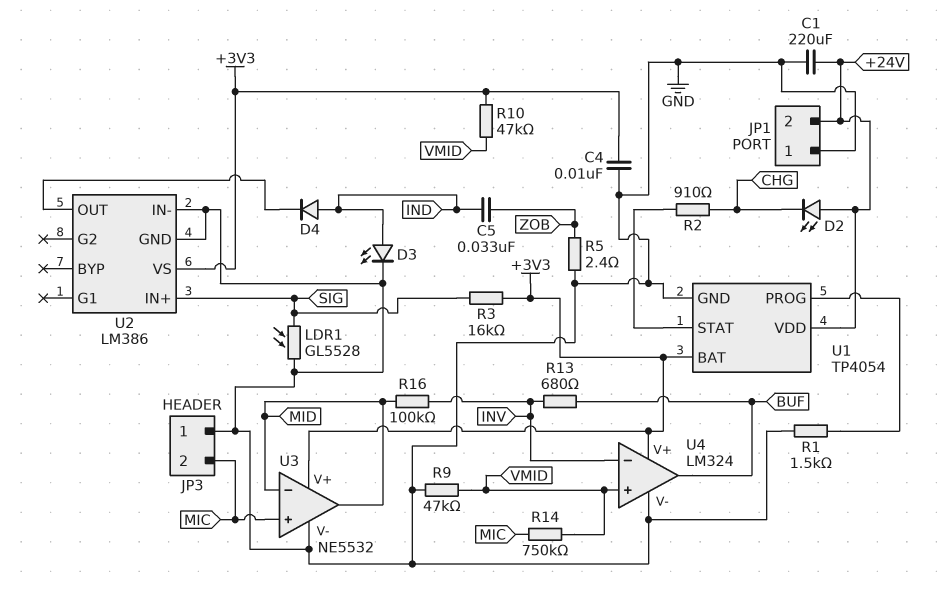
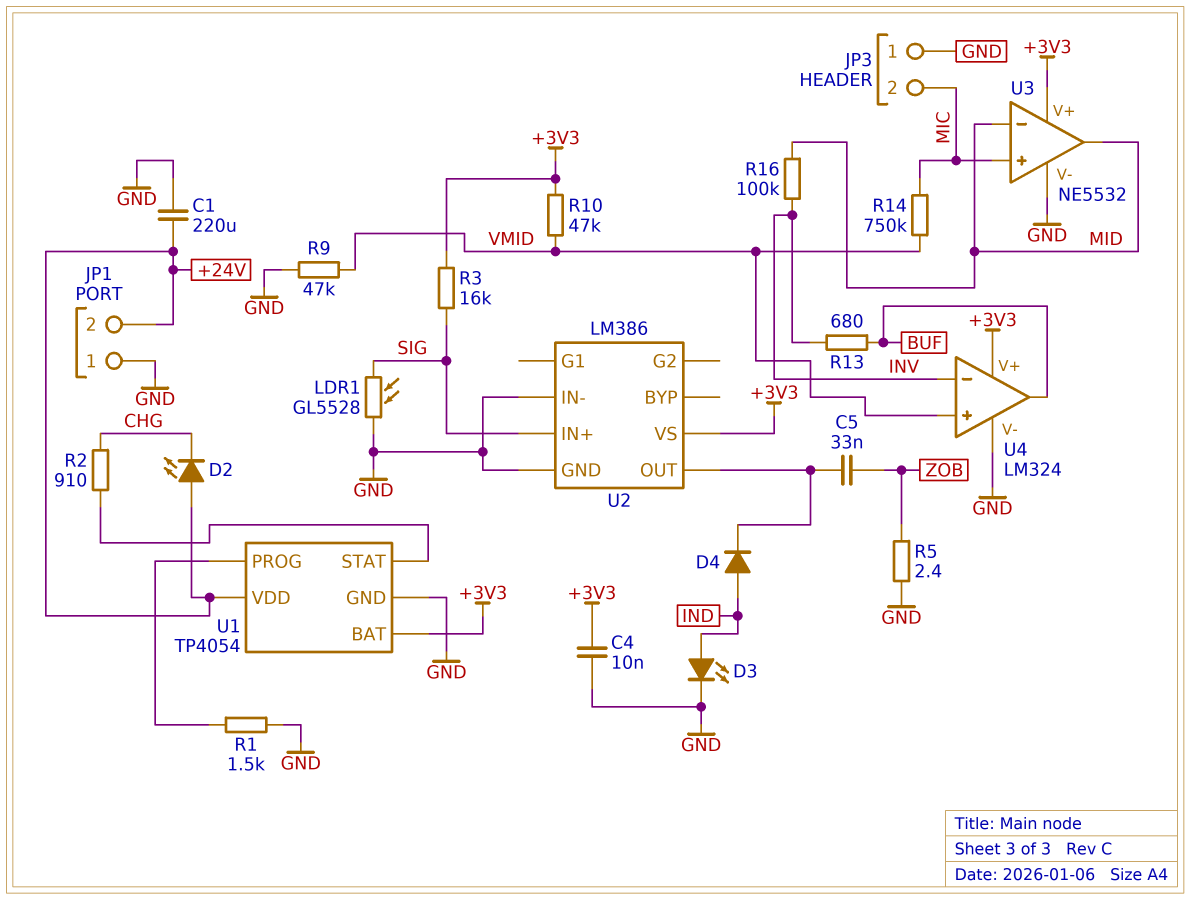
C5: 33nF (IND, ZOB) -> 33nF (U2/OUT, ZOB)

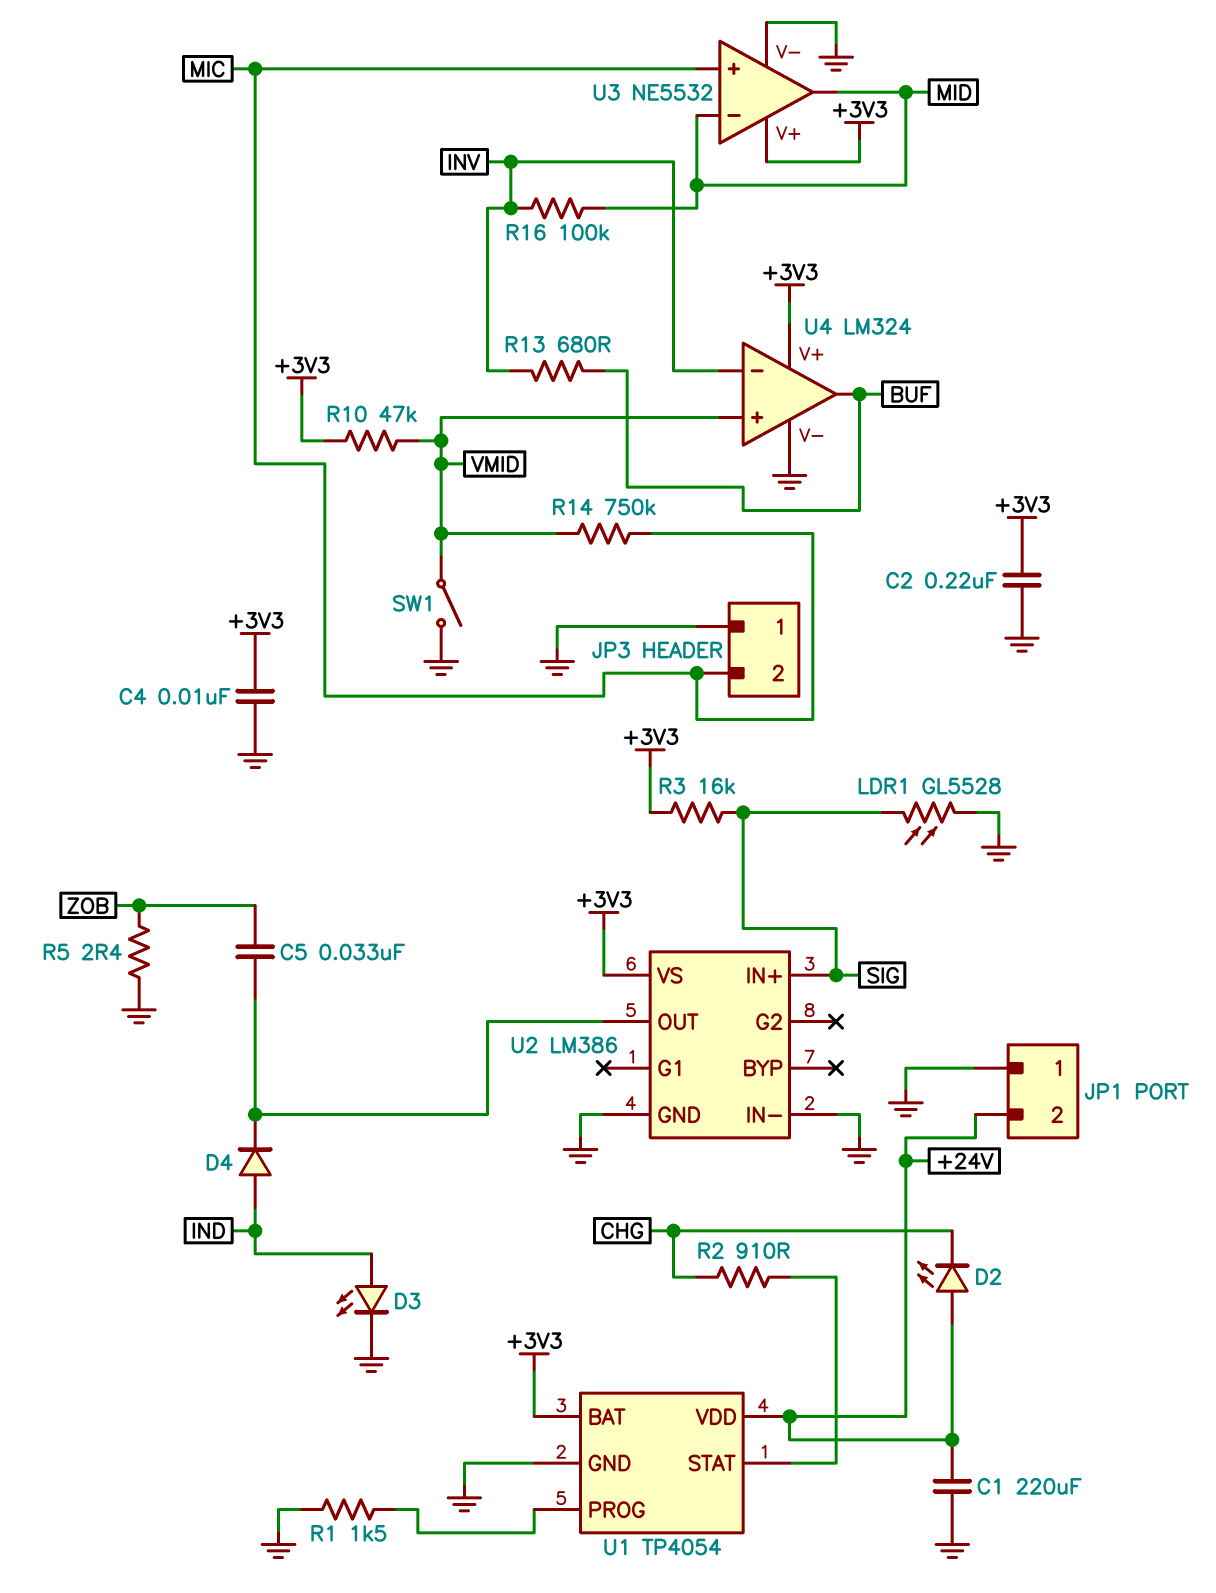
C2: none -> 220nF (+3V3, GND)
R9: 47k (GND, VMID) -> none
SW1: none -> switch (GND, VMID)

